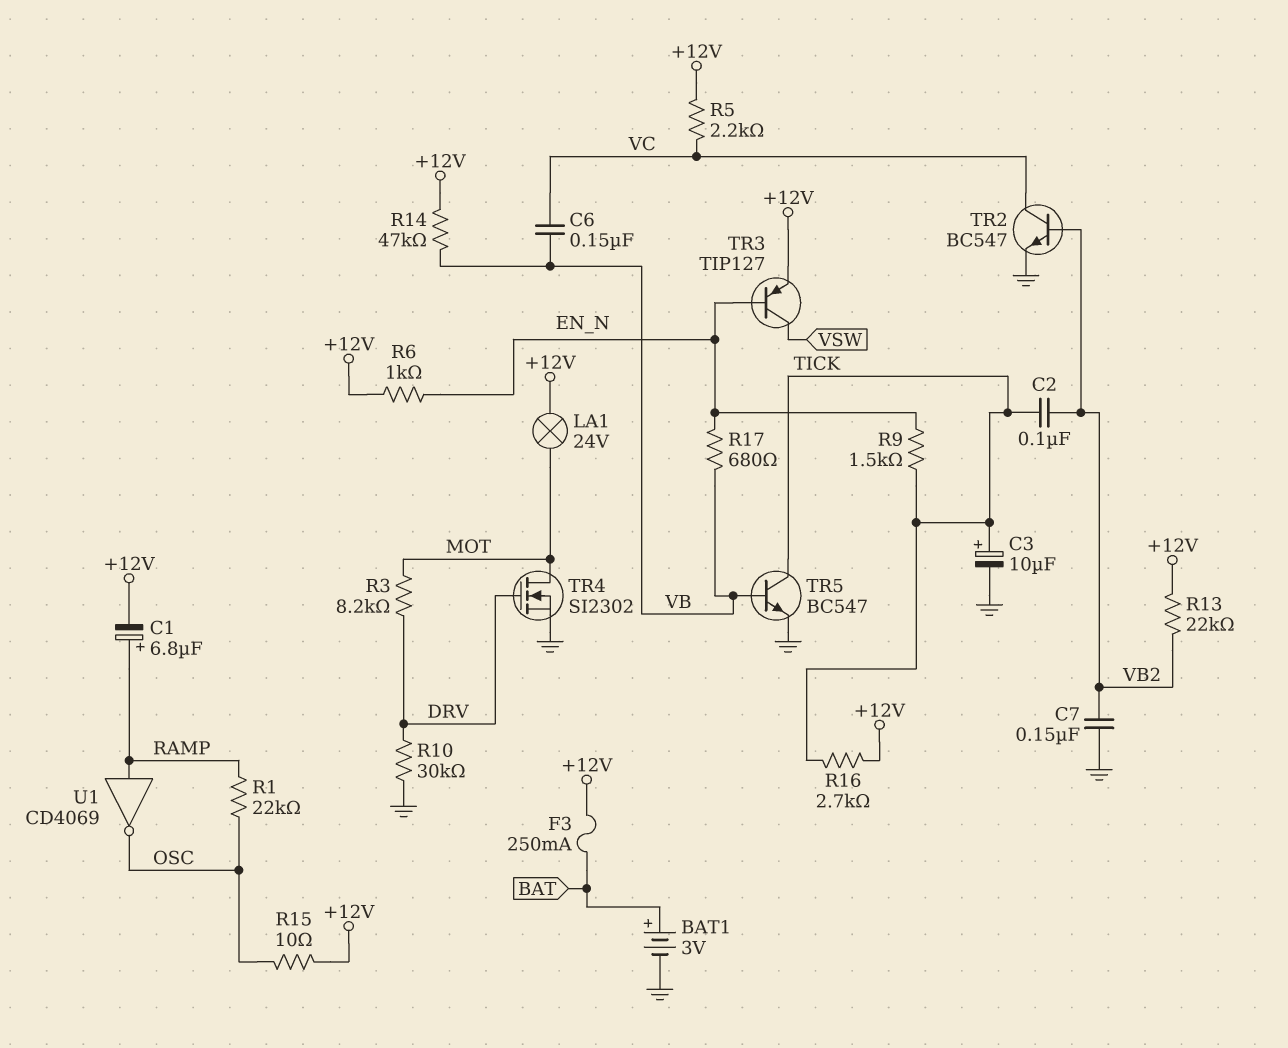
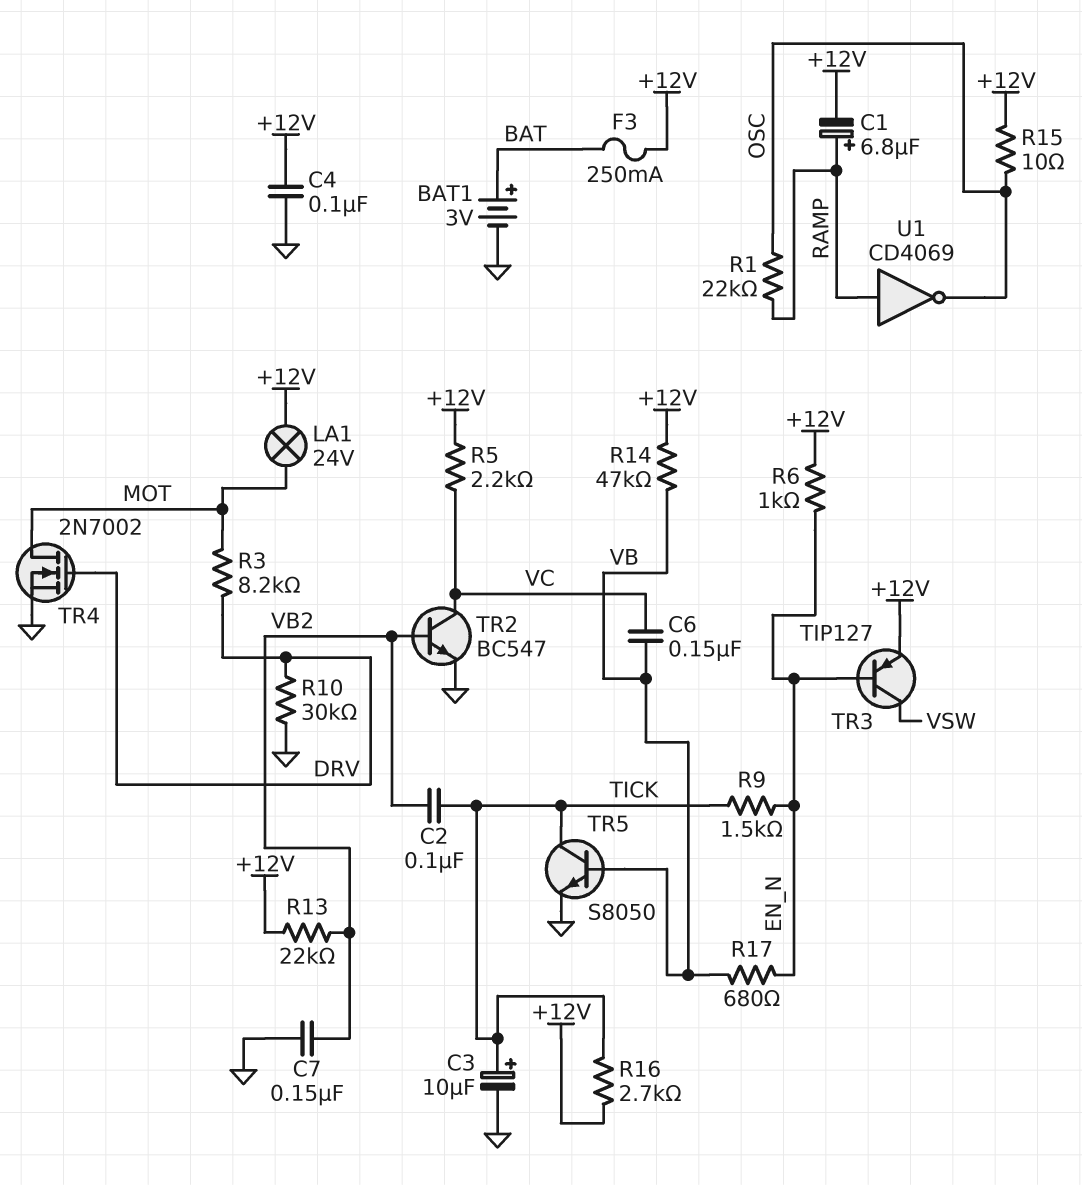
C4: none -> 100nF (+12V, GND)
TR4: NMOS SI2302 (G DRV, D MOT, S GND) -> NMOS 2N7002 (G DRV, D MOT, S GND)
TR5: NPN BC547 (B VB, C TICK, E GND) -> NPN S8050 (B VB, C TICK, E GND)

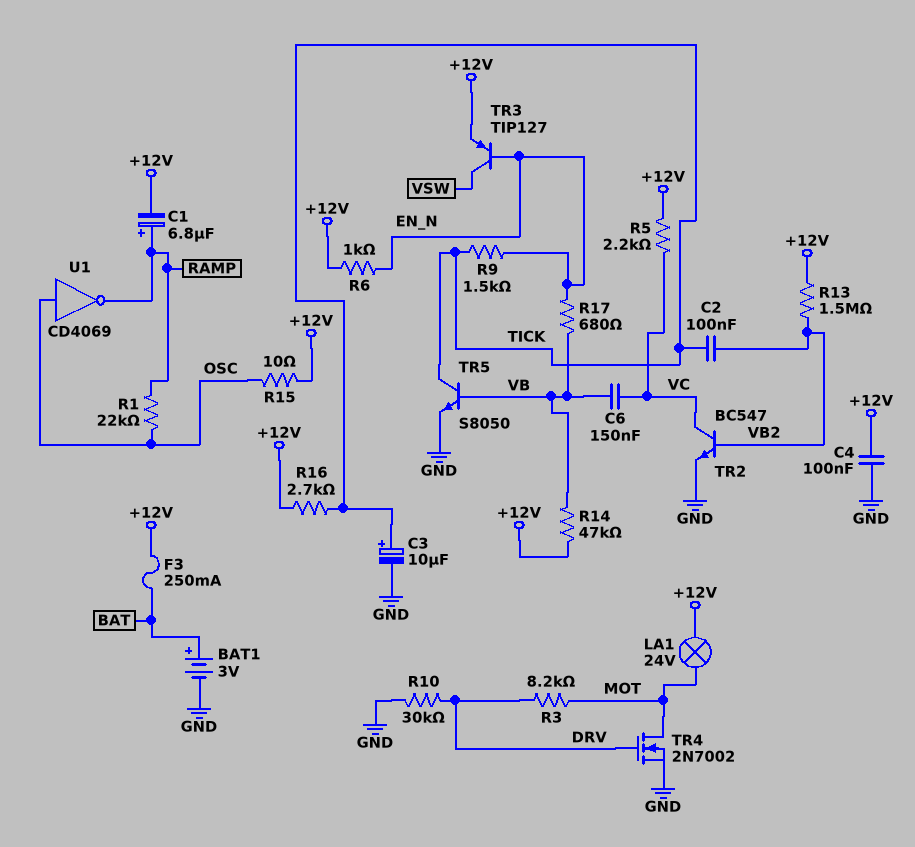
C7: 150nF (GND, VB2) -> none
R13: 22k (+12V, VB2) -> 1.5M (+12V, VB2)
U1: NOT CD4069 (in RAMP, out OSC) -> NOT CD4069 (in OSC, out RAMP)

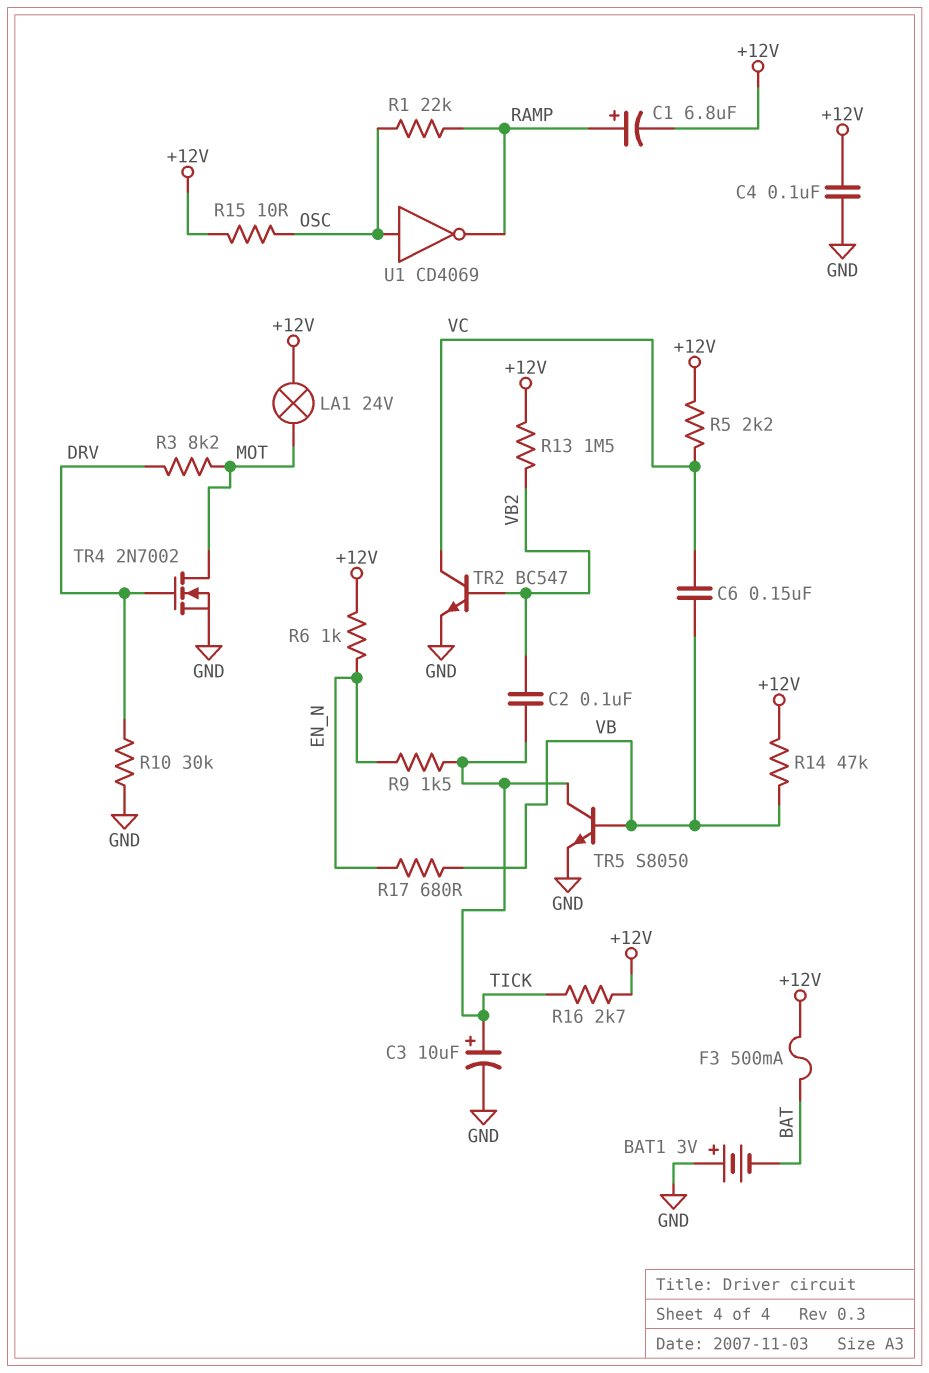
BAT1: 3V (plus BAT, minus GND) -> 3V (plus GND, minus BAT)
F3: 250mA (+12V, BAT) -> 500mA (+12V, BAT)
TR3: PNP TIP127 (B EN_N, C VSW, E +12V) -> none

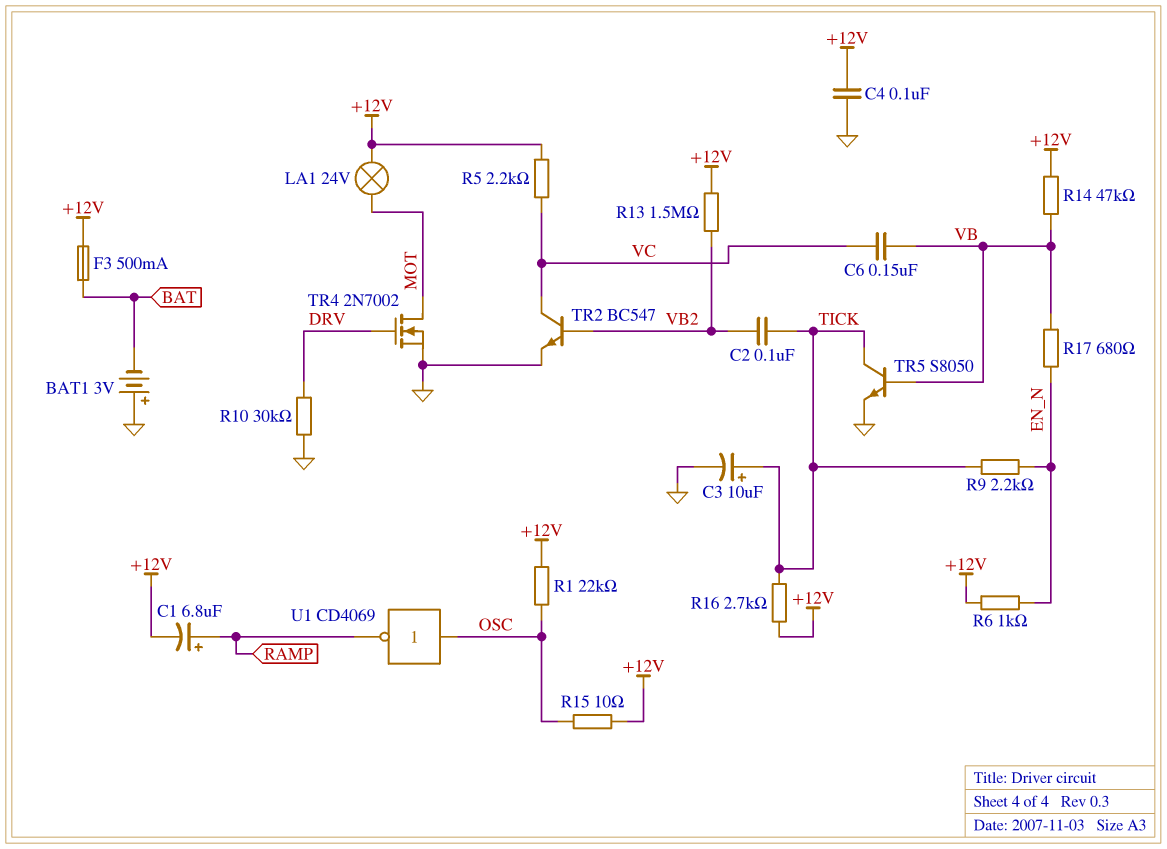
R1: 22k (OSC, RAMP) -> 22k (+12V, OSC)
R3: 8.2k (DRV, MOT) -> none
R9: 1.5k (EN_N, TICK) -> 2.2k (EN_N, TICK)

